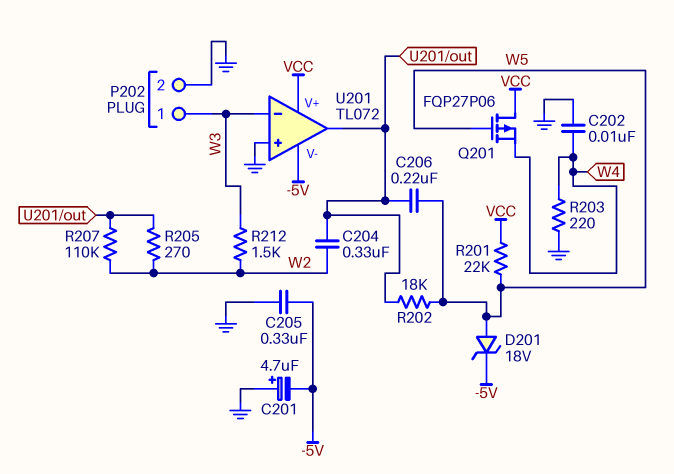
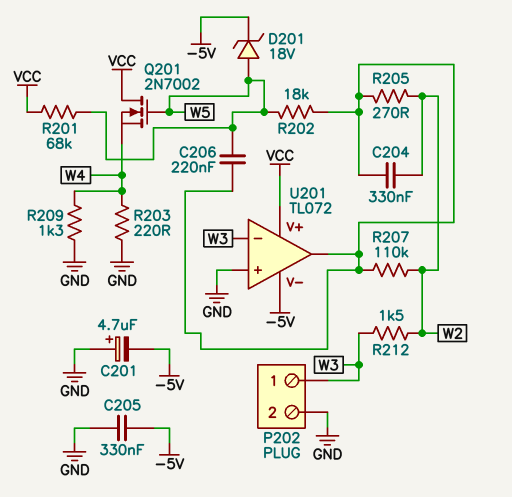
C202: 10nF (GND, W4) -> none
Q201: PMOS FQP27P06 (G W5, D VCC, S W4) -> NMOS 2N7002 (G W5, D VCC, S W4)
R201: 22k (VCC, W5) -> 68k (VCC, W5)
R209: none -> 1.3k (GND, W4)

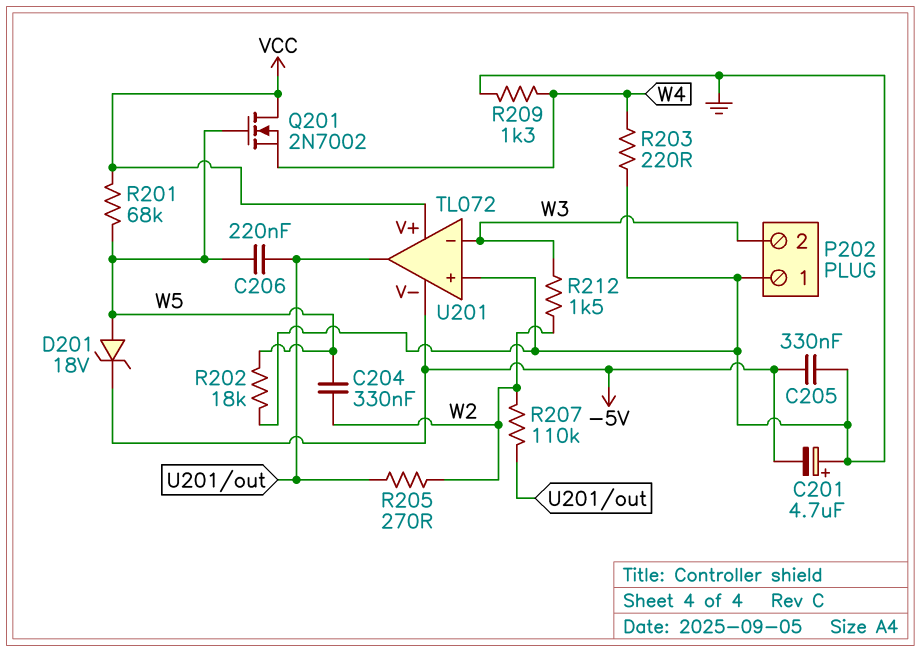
C204: 330nF (U201/out, W2) -> 330nF (W2, W5)
P202 pin 1: W3 -> GND
P202 pin 2: GND -> W3
R202: 18k (U201/out, W5) -> 18k (GND, W5)

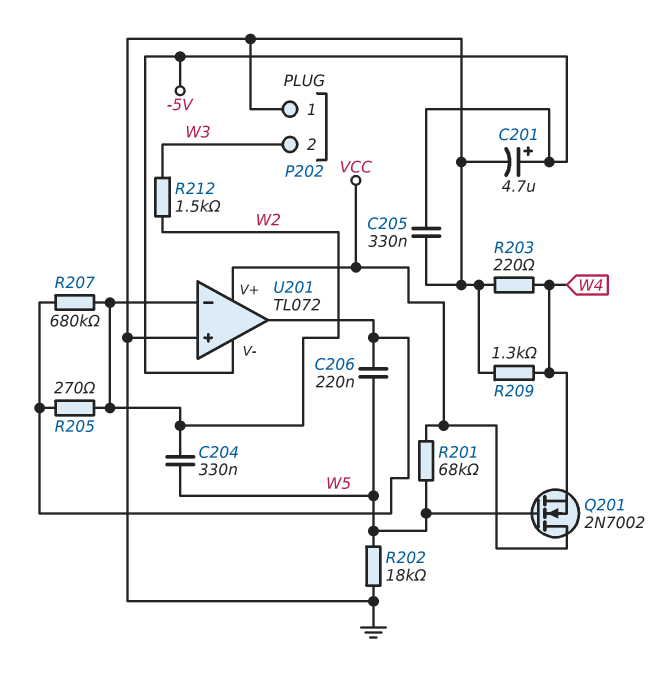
C201: 4.7uF (plus GND, minus -5V) -> 4.7uF (plus -5V, minus GND)
D201: zener 18V (A W5, K -5V) -> none
R207: 110k (U201/out, W2) -> 680k (U201/out, W2)
U201 pin in-: W3 -> W2

